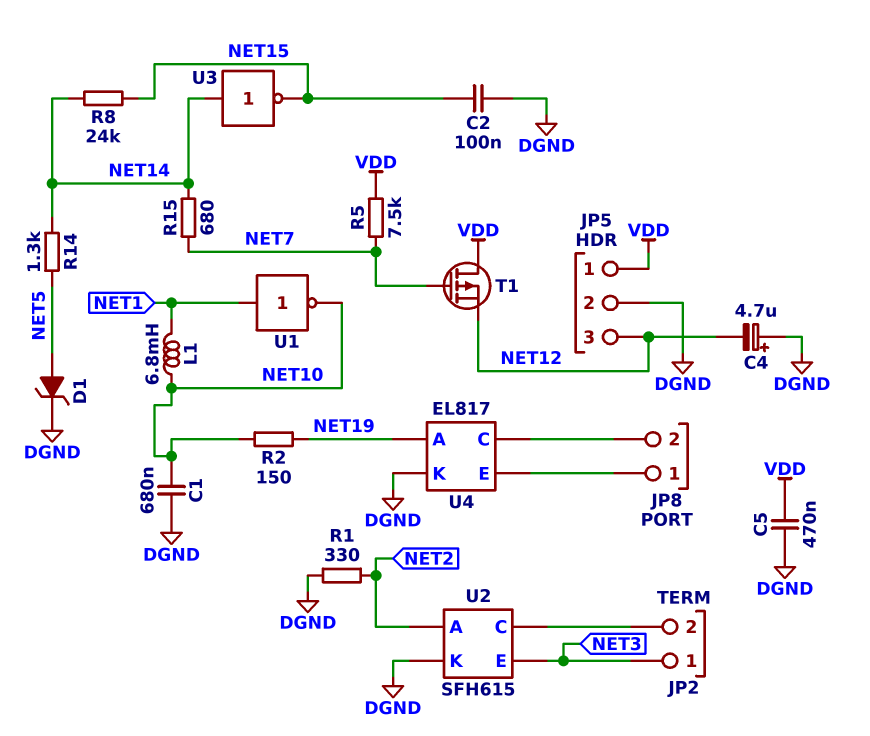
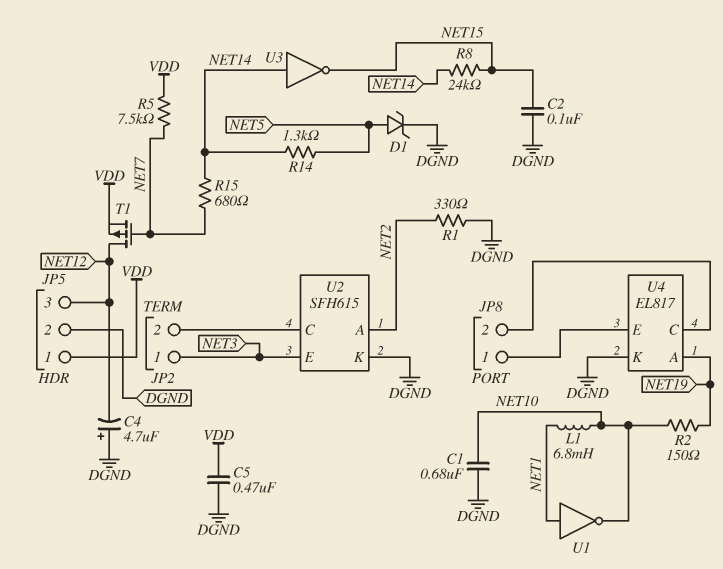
T1: PMOS (G NET7, D VDD, S NET12) -> PMOS (G NET7, D NET12, S VDD)

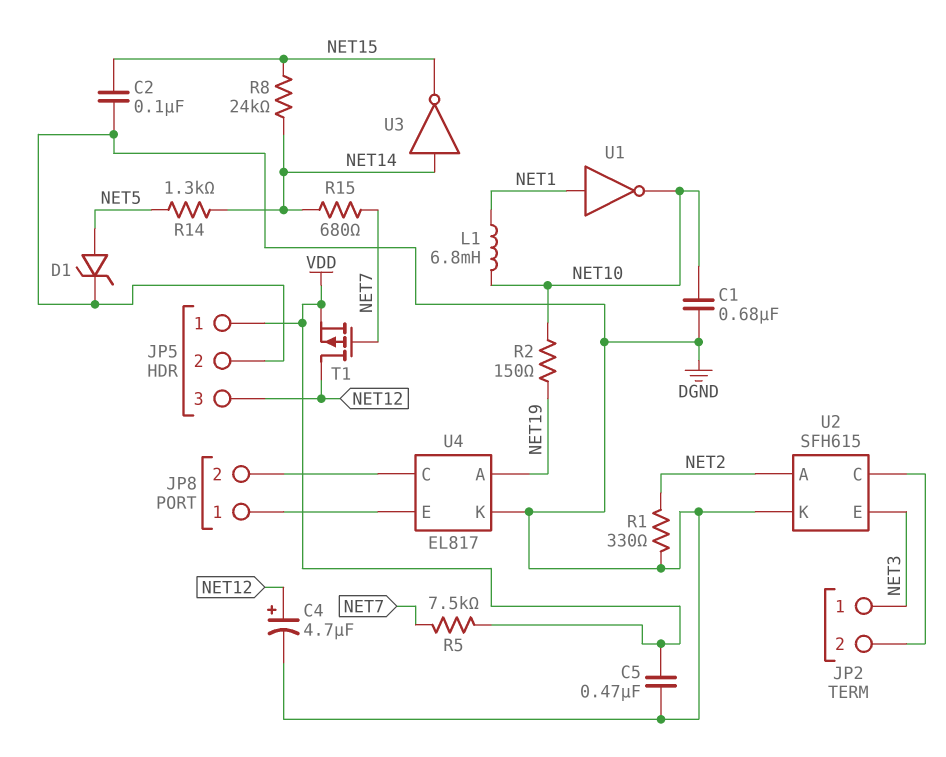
C4: 4.7uF (plus DGND, minus NET12) -> 4.7uF (plus NET12, minus DGND)

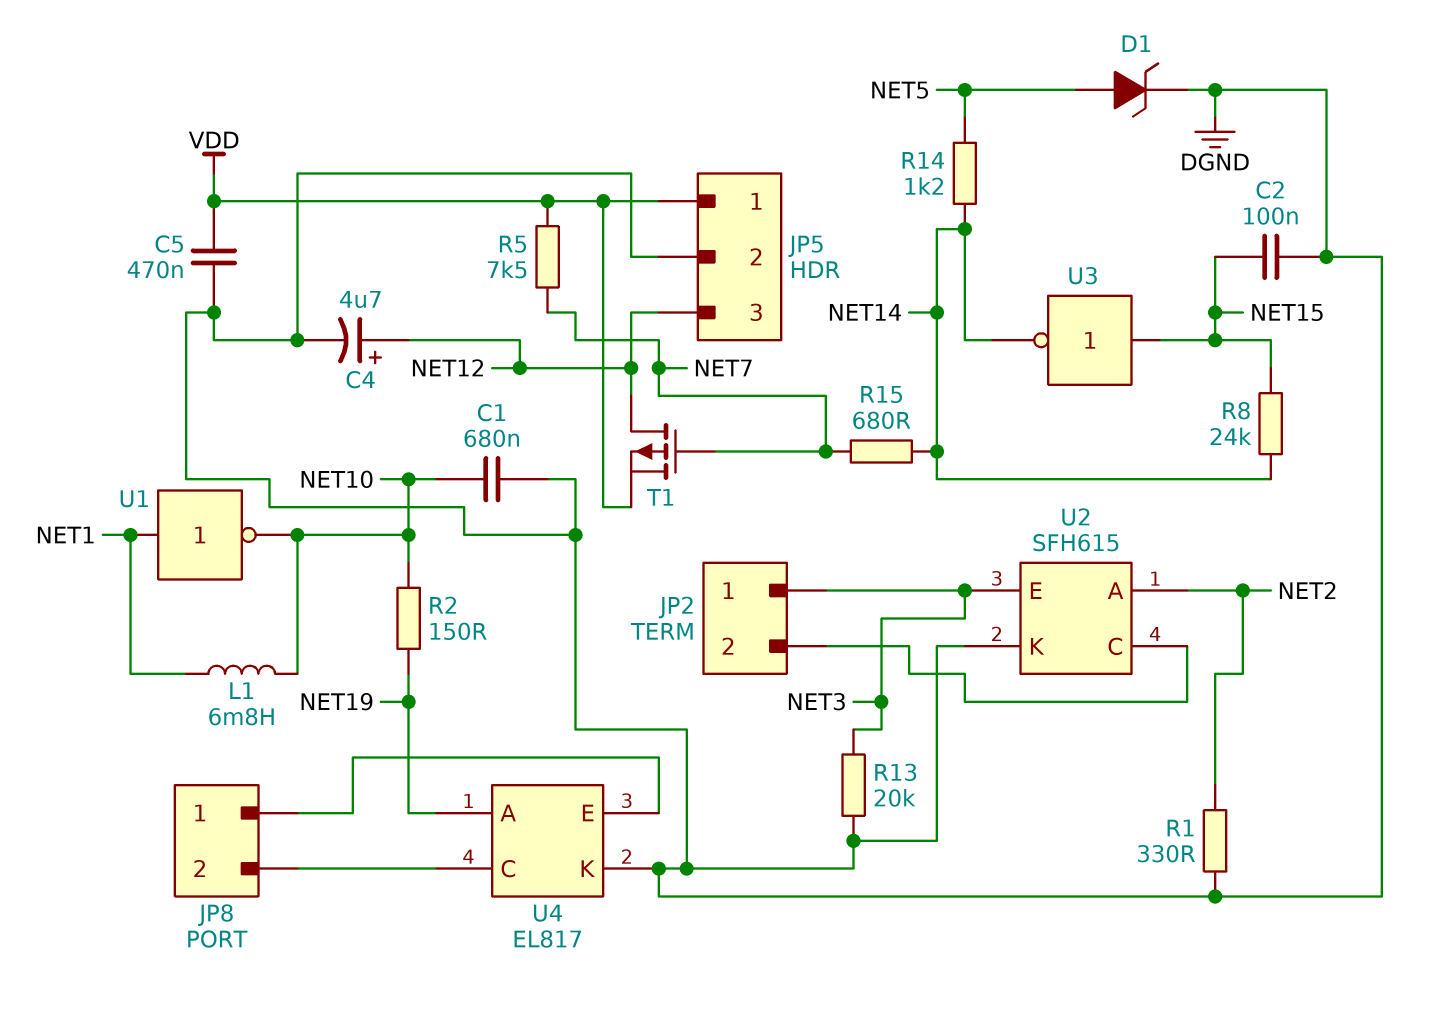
R13: none -> 20k (DGND, NET3)
R14: 1.3k (NET5, NET14) -> 1.2k (NET5, NET14)
U3: NOT (in NET14, out NET15) -> NOT (in NET15, out NET14)

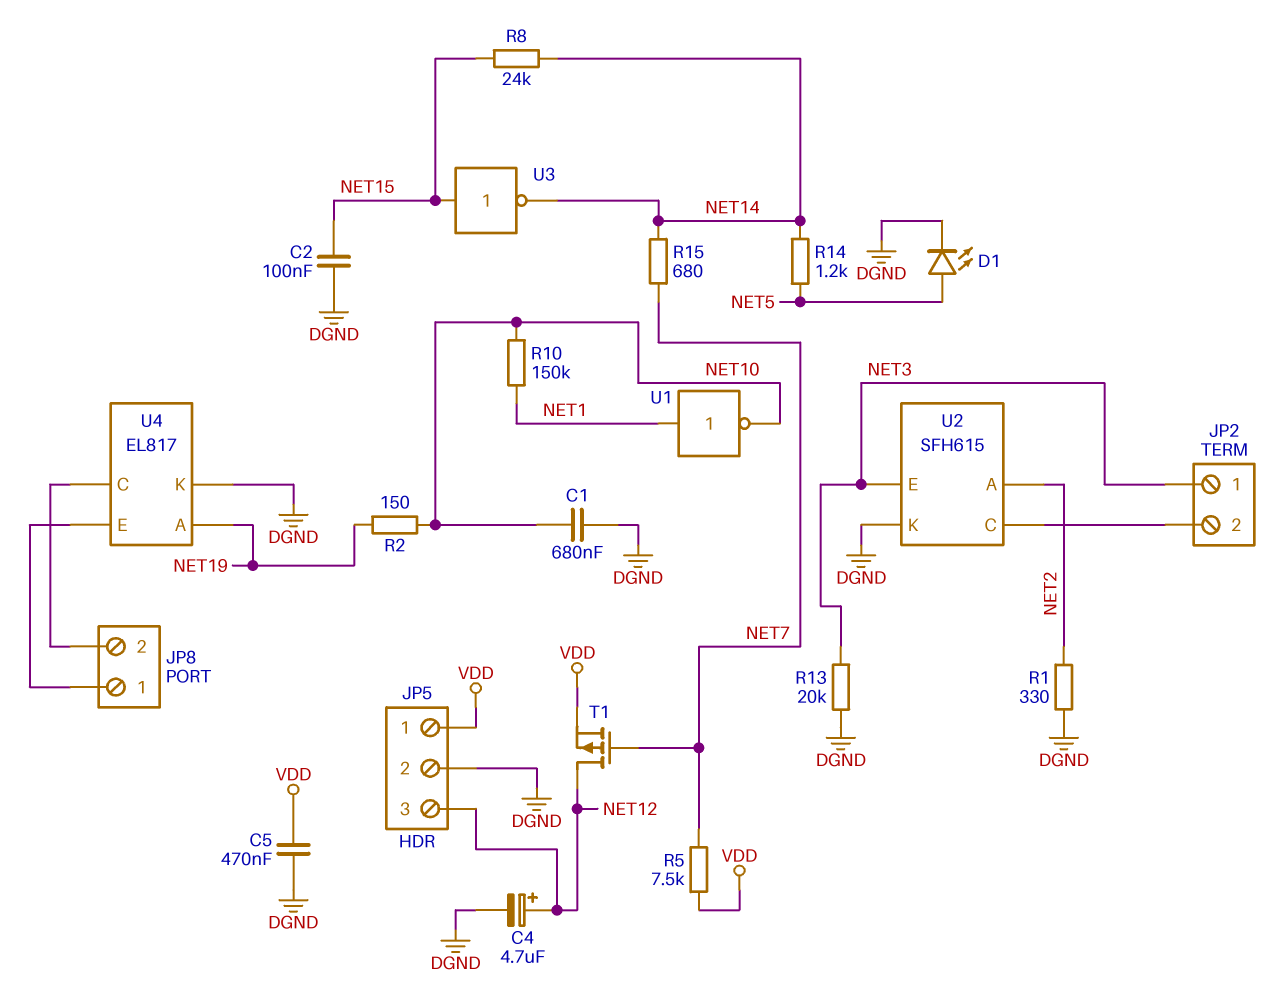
D1: zener (A NET5, K DGND) -> LED (A NET5, K DGND)
L1: 6.8mH (NET1, NET10) -> none
R10: none -> 150k (NET1, NET10)

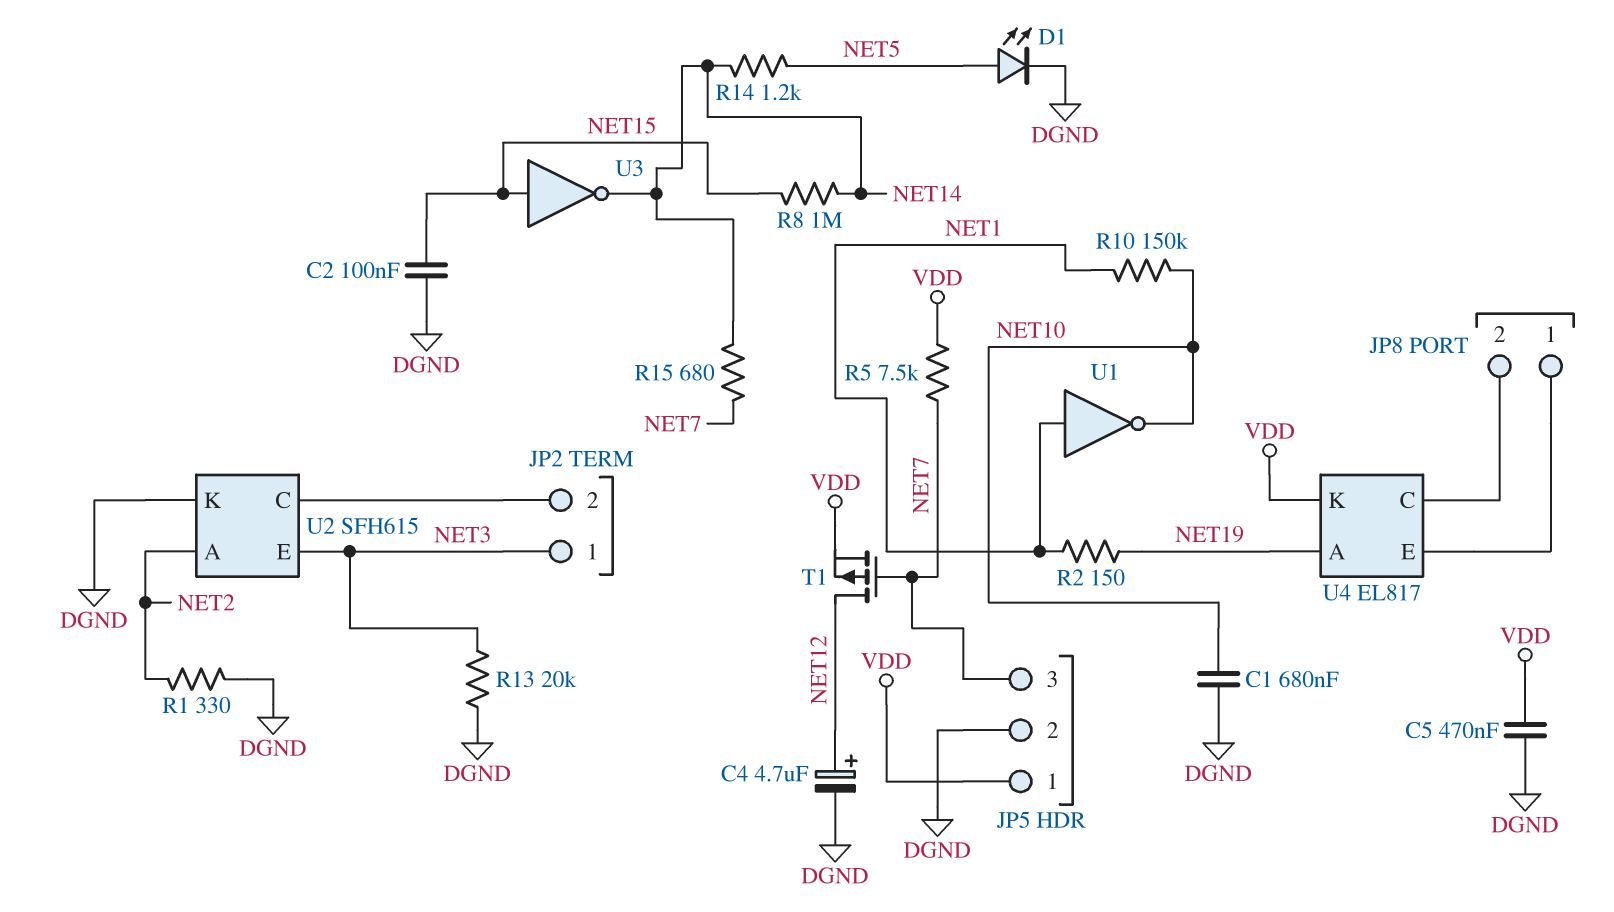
JP5 pin 3: NET12 -> NET7
R2: 150 (NET10, NET19) -> 150 (NET1, NET19)
R8: 24k (NET14, NET15) -> 1M (NET14, NET15)
U4 pin K: DGND -> VDD

